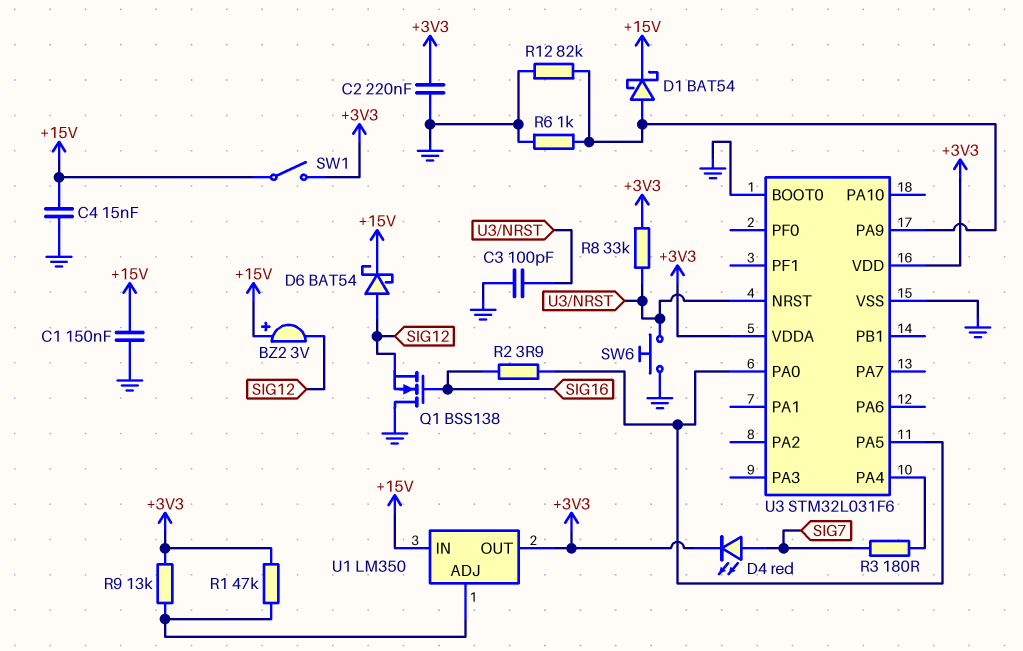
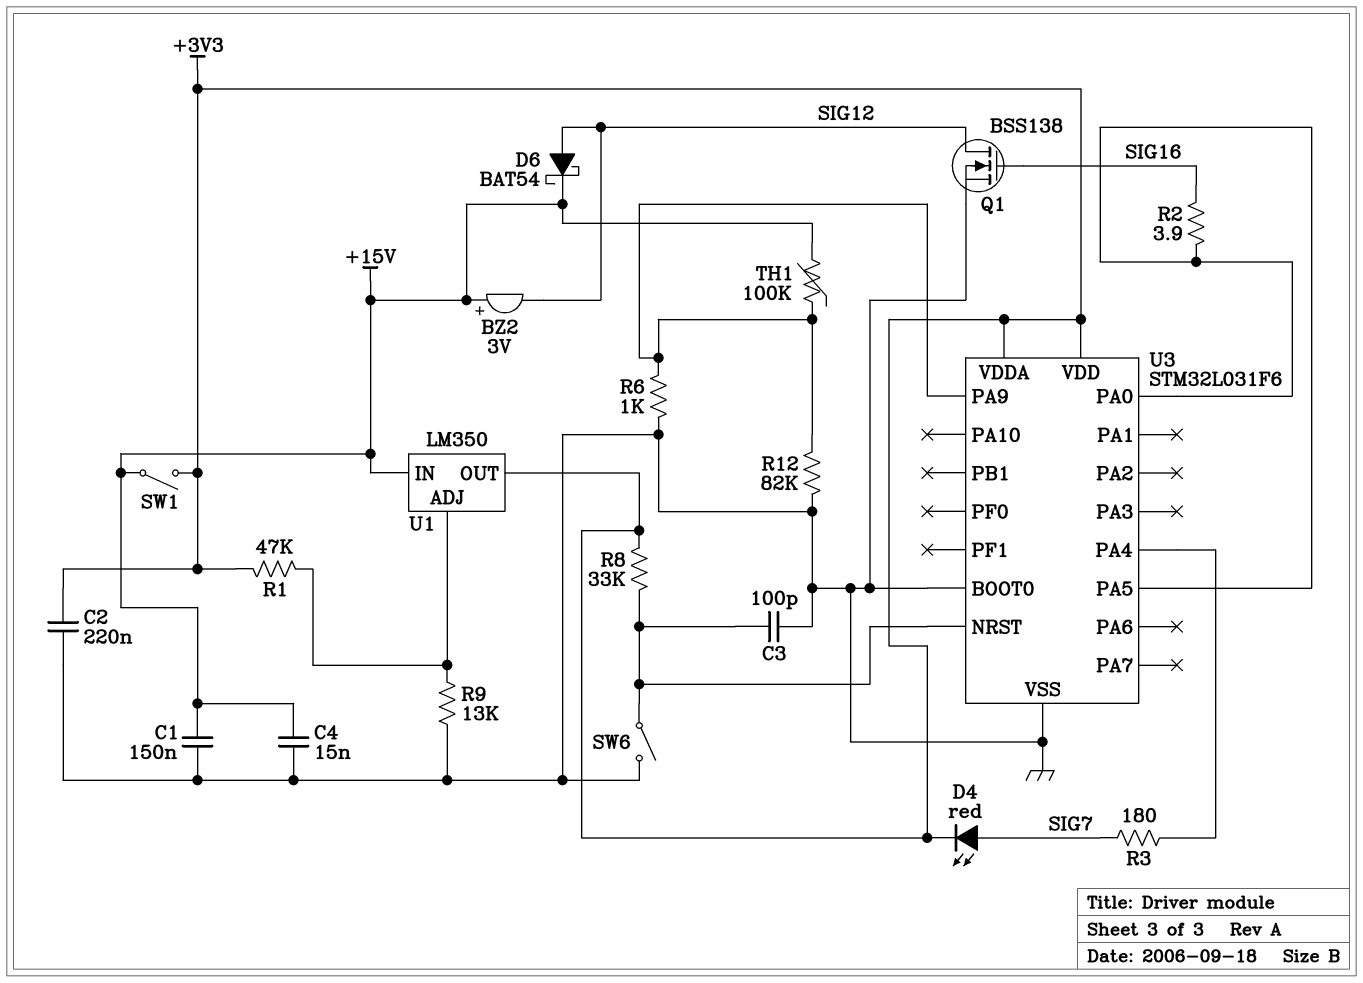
D1: schottky BAT54 (A U3/PA9, K +15V) -> none
Q1: NMOS BSS138 (G SIG16, D GND, S SIG12) -> NMOS BSS138 (G SIG16, D SIG12, S GND)
R9: 13k (+3V3, U1/ADJ) -> 13k (GND, U1/ADJ)
SW6: button (GND, U3/NRST) -> switch (GND, U3/NRST)
TH1: none -> 100k (+15V, U3/PA9)

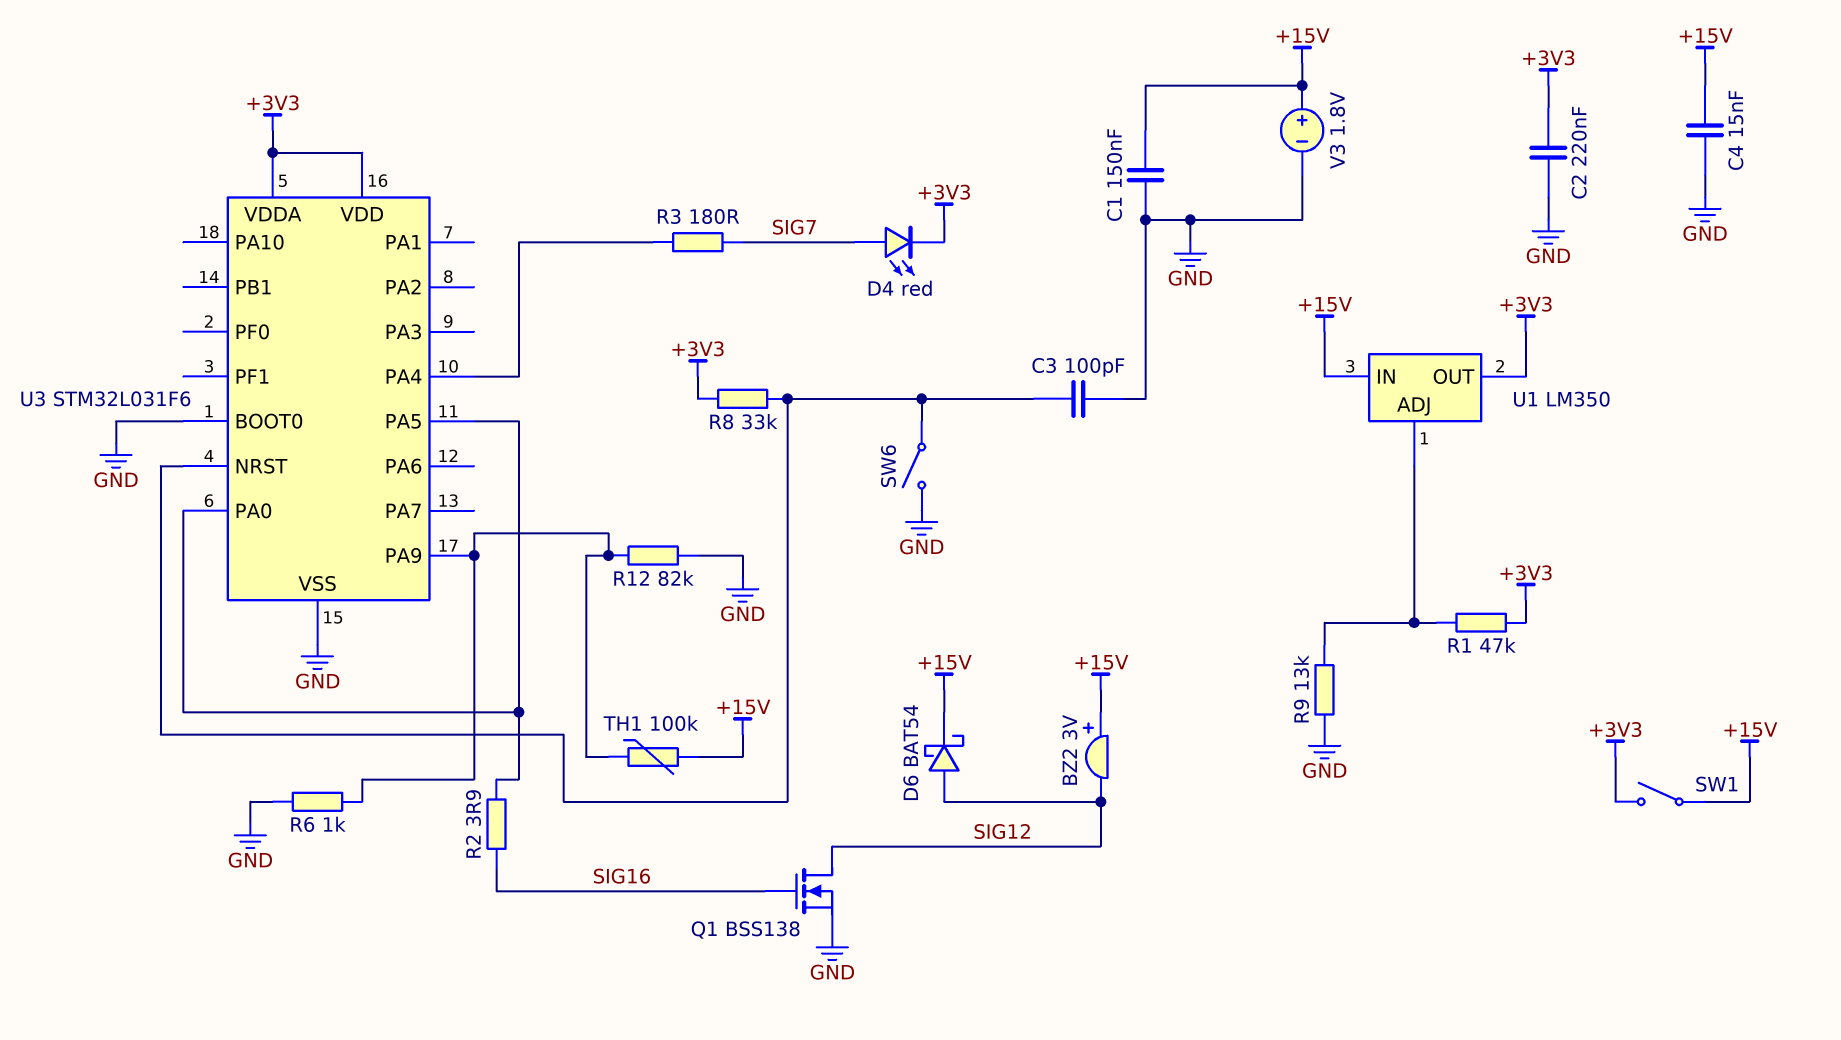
V3: none -> 1.8V (plus +15V, minus GND)

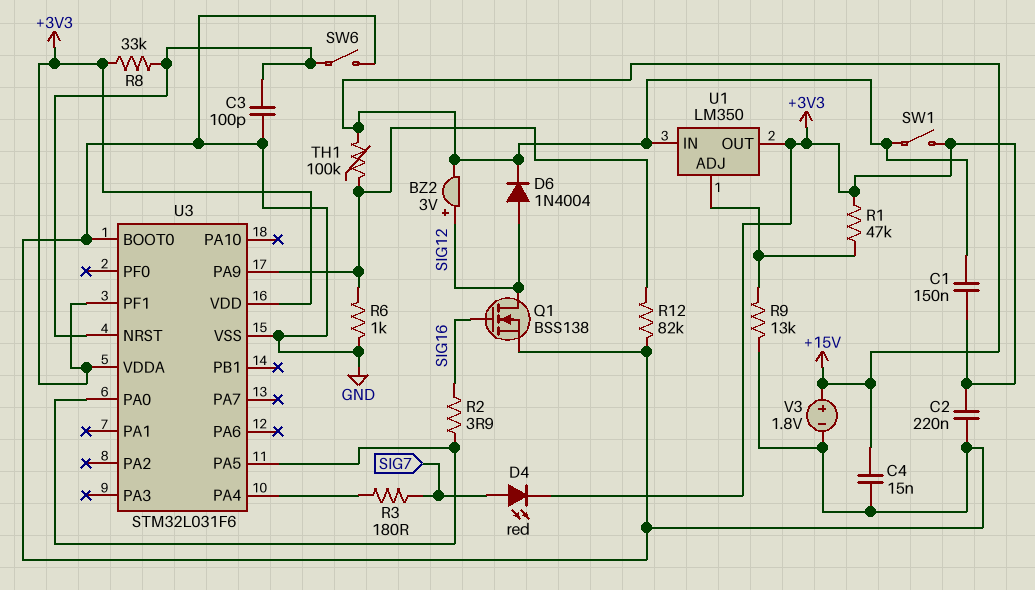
BZ2: buzzer 3V (plus +15V, minus SIG12) -> buzzer 3V (plus SIG12, minus +15V)
C1: 150nF (+15V, GND) -> 150nF (+3V3, +15V)
D6: schottky BAT54 (A SIG12, K +15V) -> diode 1N4004 (A SIG12, K +15V)
U3 pin PF1: none -> +3V3

